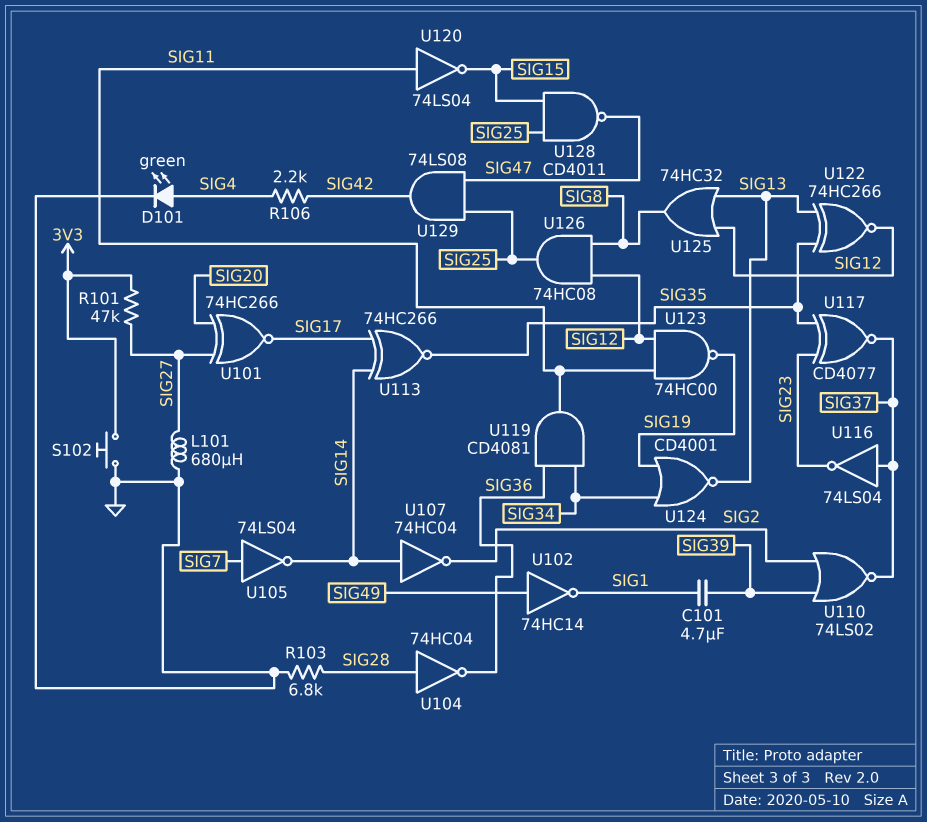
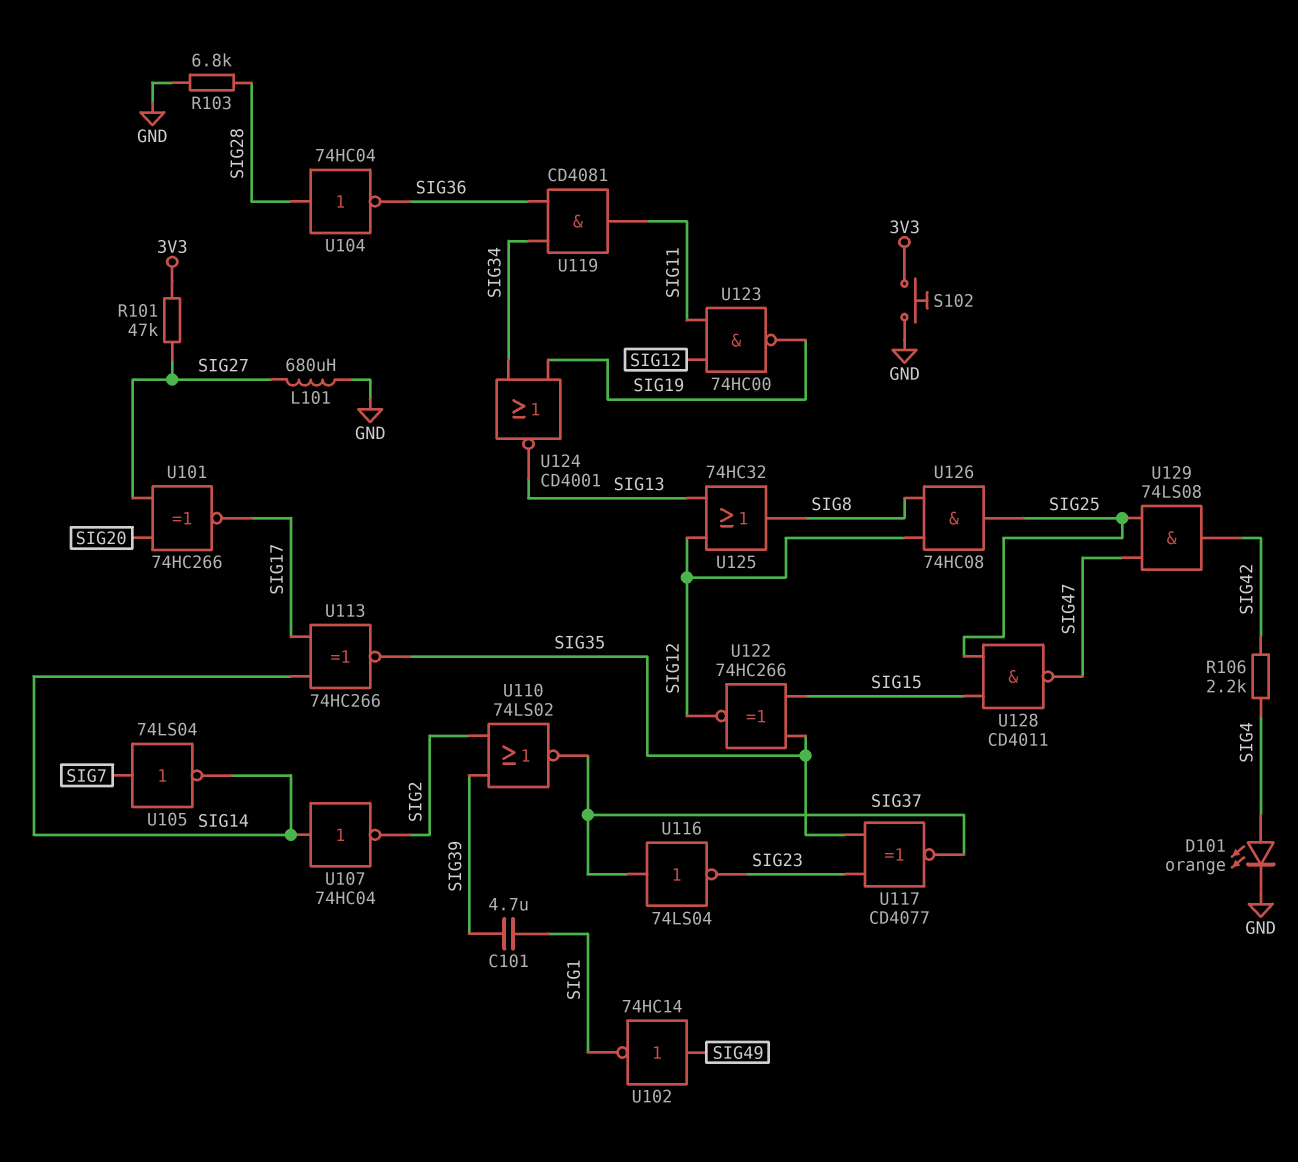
D101: LED green (A SIG4, K GND) -> LED orange (A SIG4, K GND)
U120: NOT 74LS04 (in SIG11, out SIG15) -> none
U122: XNOR 74HC266 (in SIG13, in SIG35, out SIG12) -> XNOR 74HC266 (in SIG15, in SIG35, out SIG12)

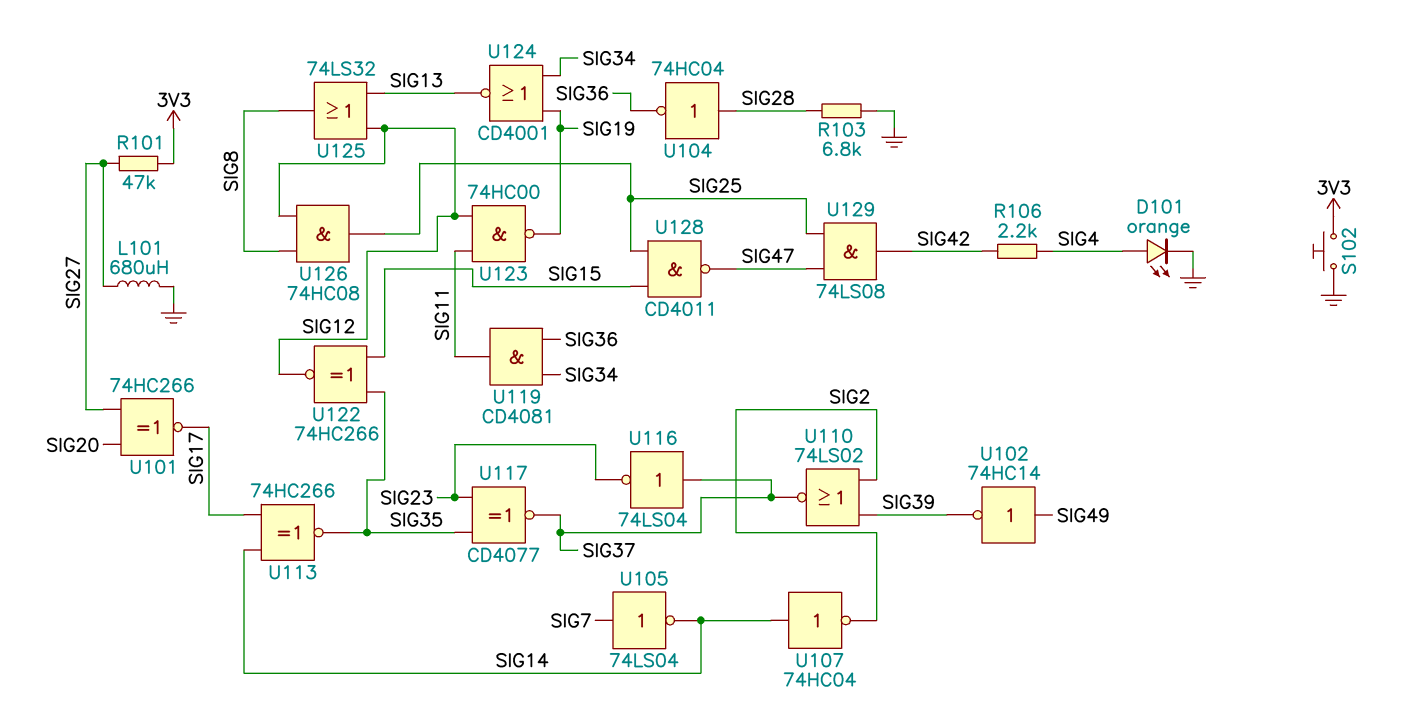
C101: 4.7uF (SIG1, SIG39) -> none
U102: NOT 74HC14 (in SIG49, out SIG1) -> NOT 74HC14 (in SIG49, out SIG39)
U125: OR 74HC32 (in SIG12, in SIG13, out SIG8) -> OR 74LS32 (in SIG12, in SIG13, out SIG8)

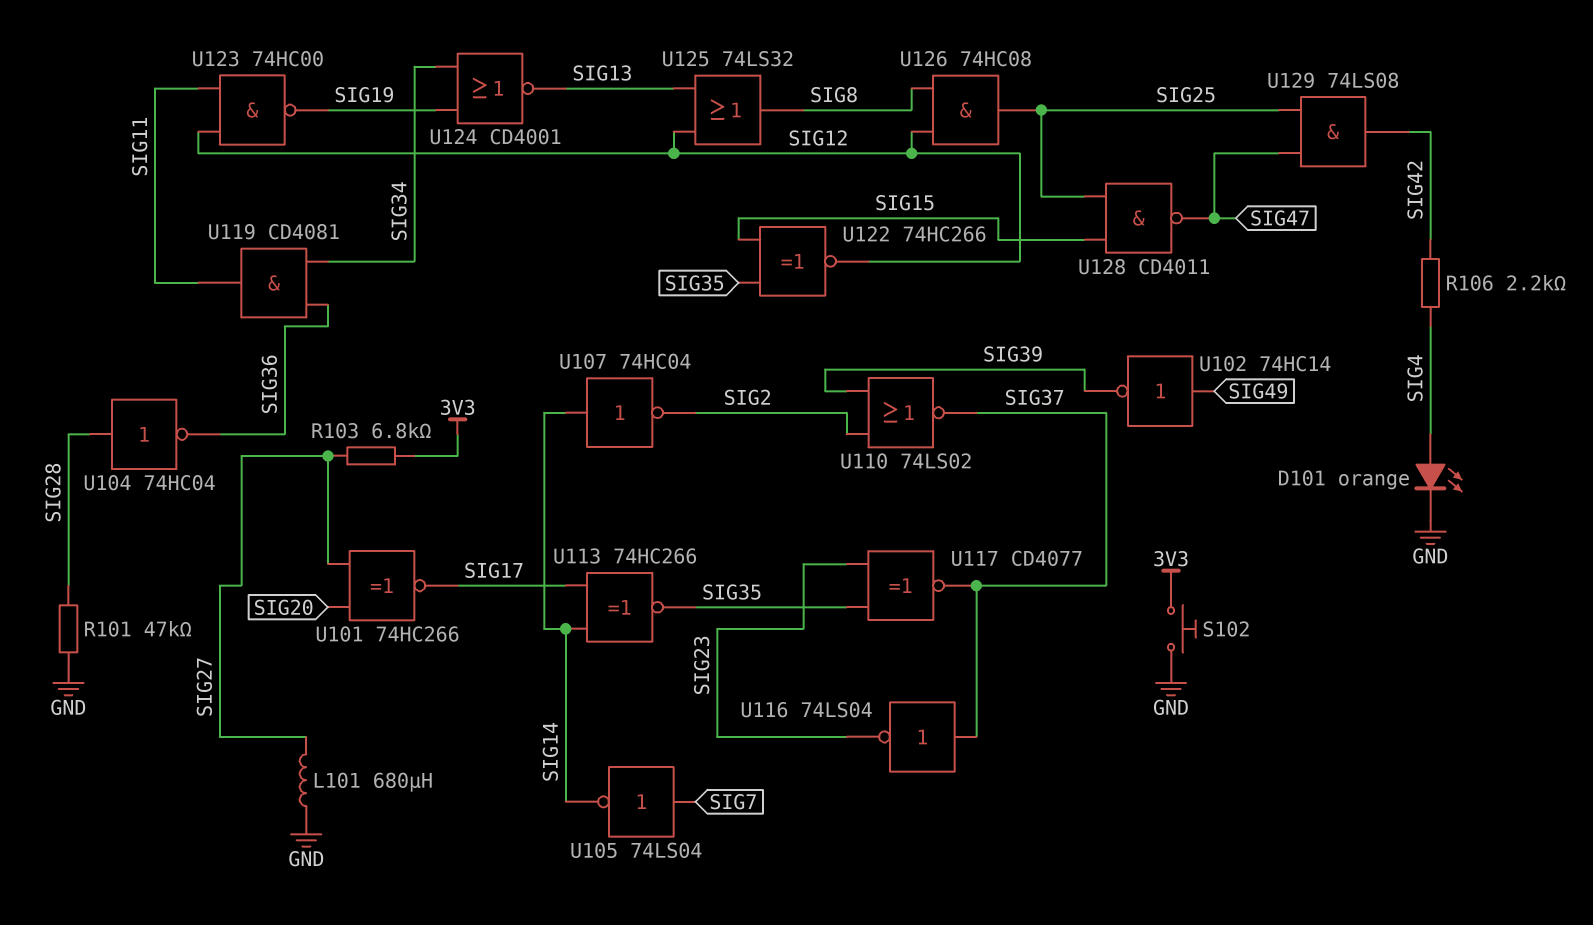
R101: 47k (3V3, SIG27) -> 47k (GND, SIG28)
R103: 6.8k (GND, SIG28) -> 6.8k (3V3, SIG27)

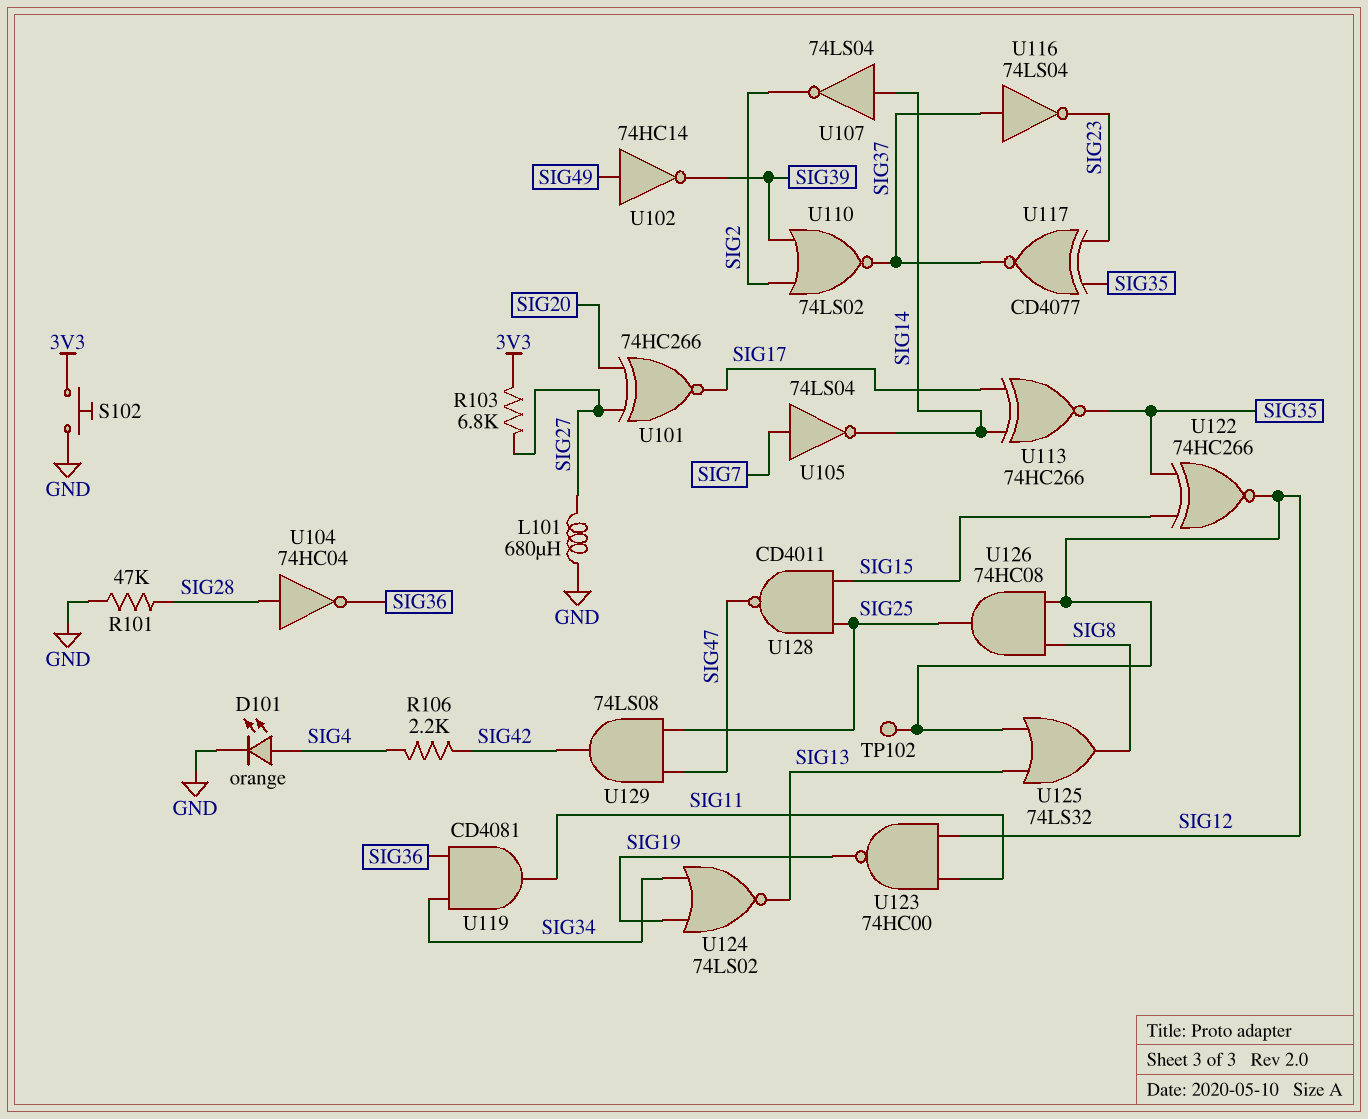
TP102: none -> test point (SIG12)
U107: NOT 74HC04 (in SIG14, out SIG2) -> NOT 74LS04 (in SIG14, out SIG2)
U124: NOR CD4001 (in SIG19, in SIG34, out SIG13) -> NOR 74LS02 (in SIG19, in SIG34, out SIG13)

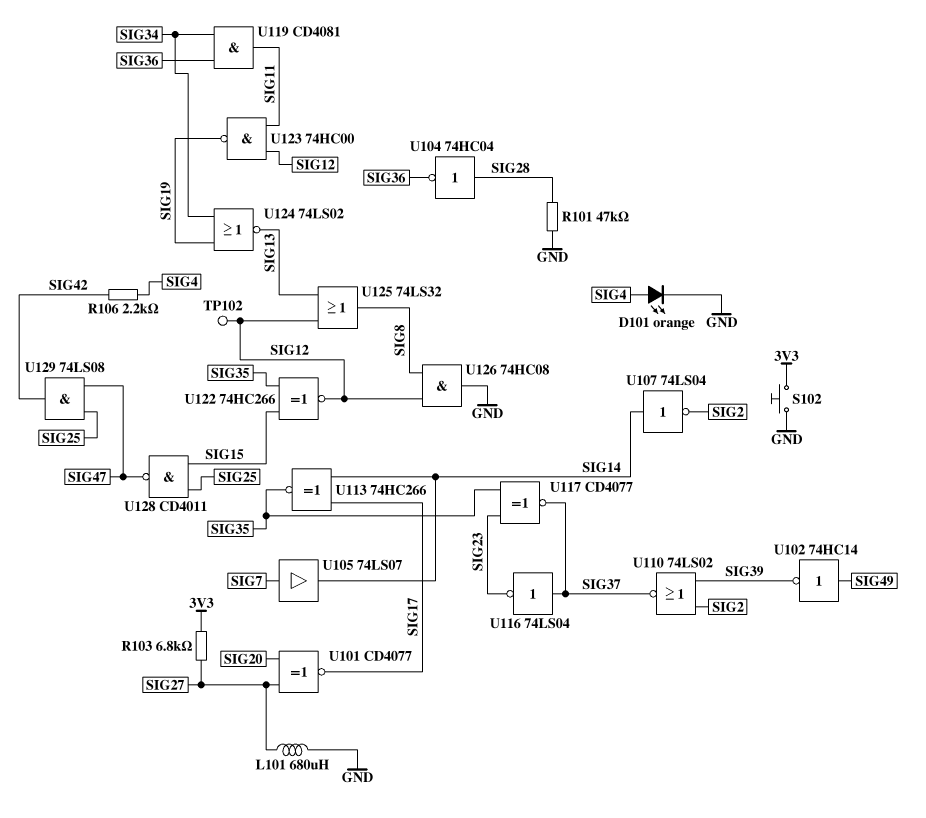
U101: XNOR 74HC266 (in SIG20, in SIG27, out SIG17) -> XNOR CD4077 (in SIG20, in SIG27, out SIG17)
U105: NOT 74LS04 (in SIG7, out SIG14) -> buffer 74LS07 (in SIG7, out SIG14)
U126: AND 74HC08 (in SIG8, in SIG12, out SIG25) -> AND 74HC08 (in SIG8, in SIG12, out GND)

